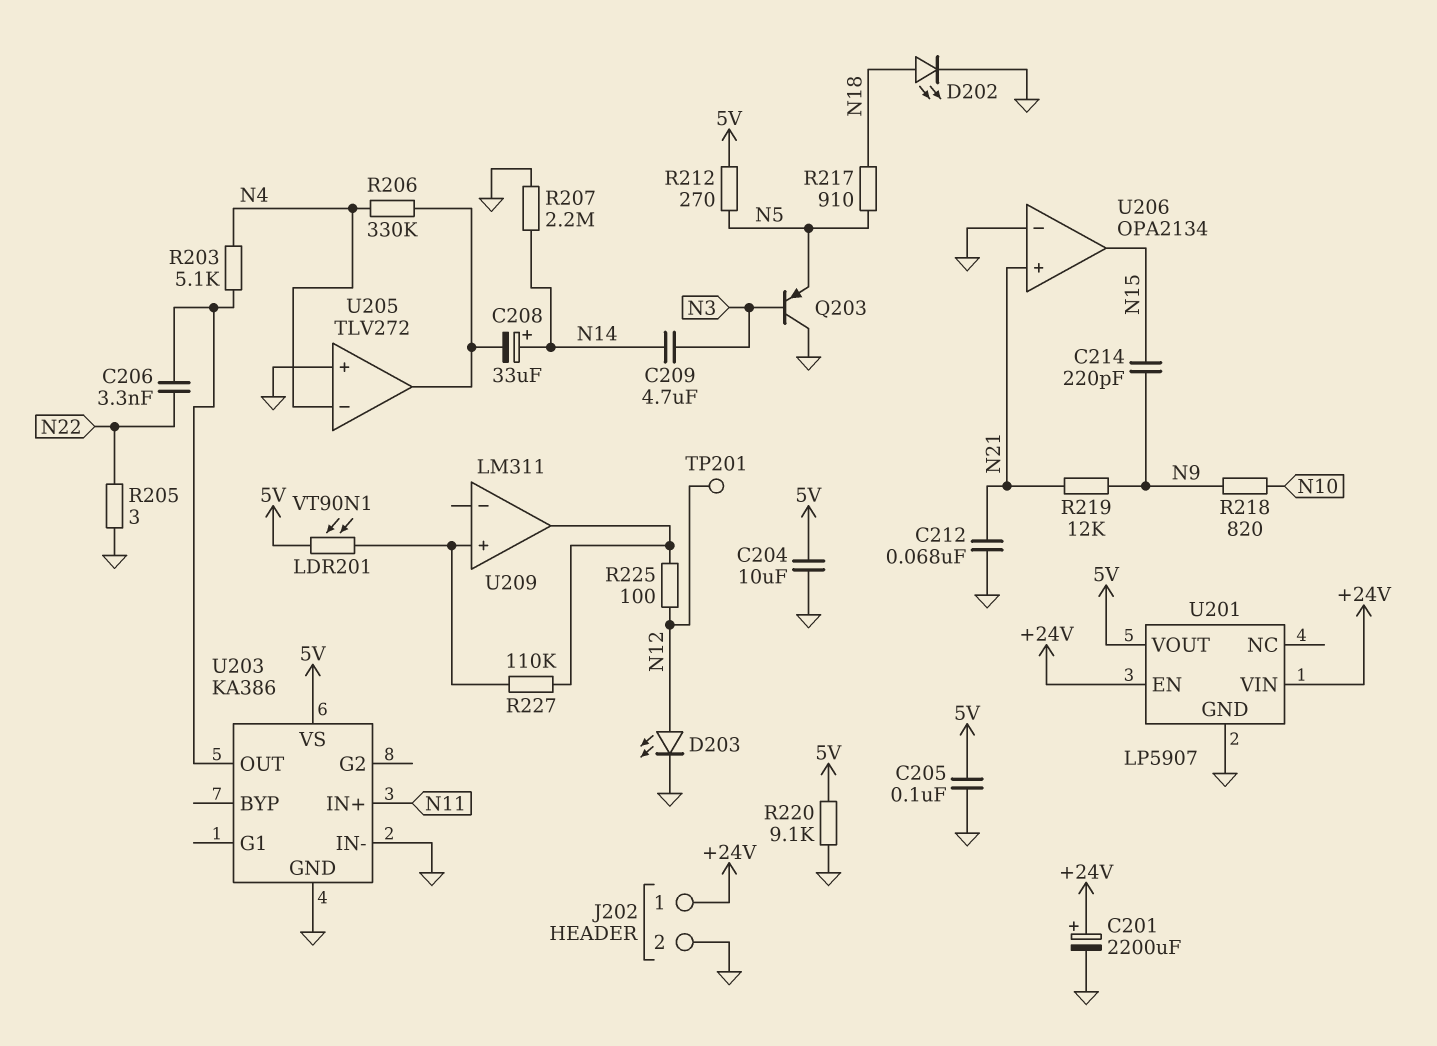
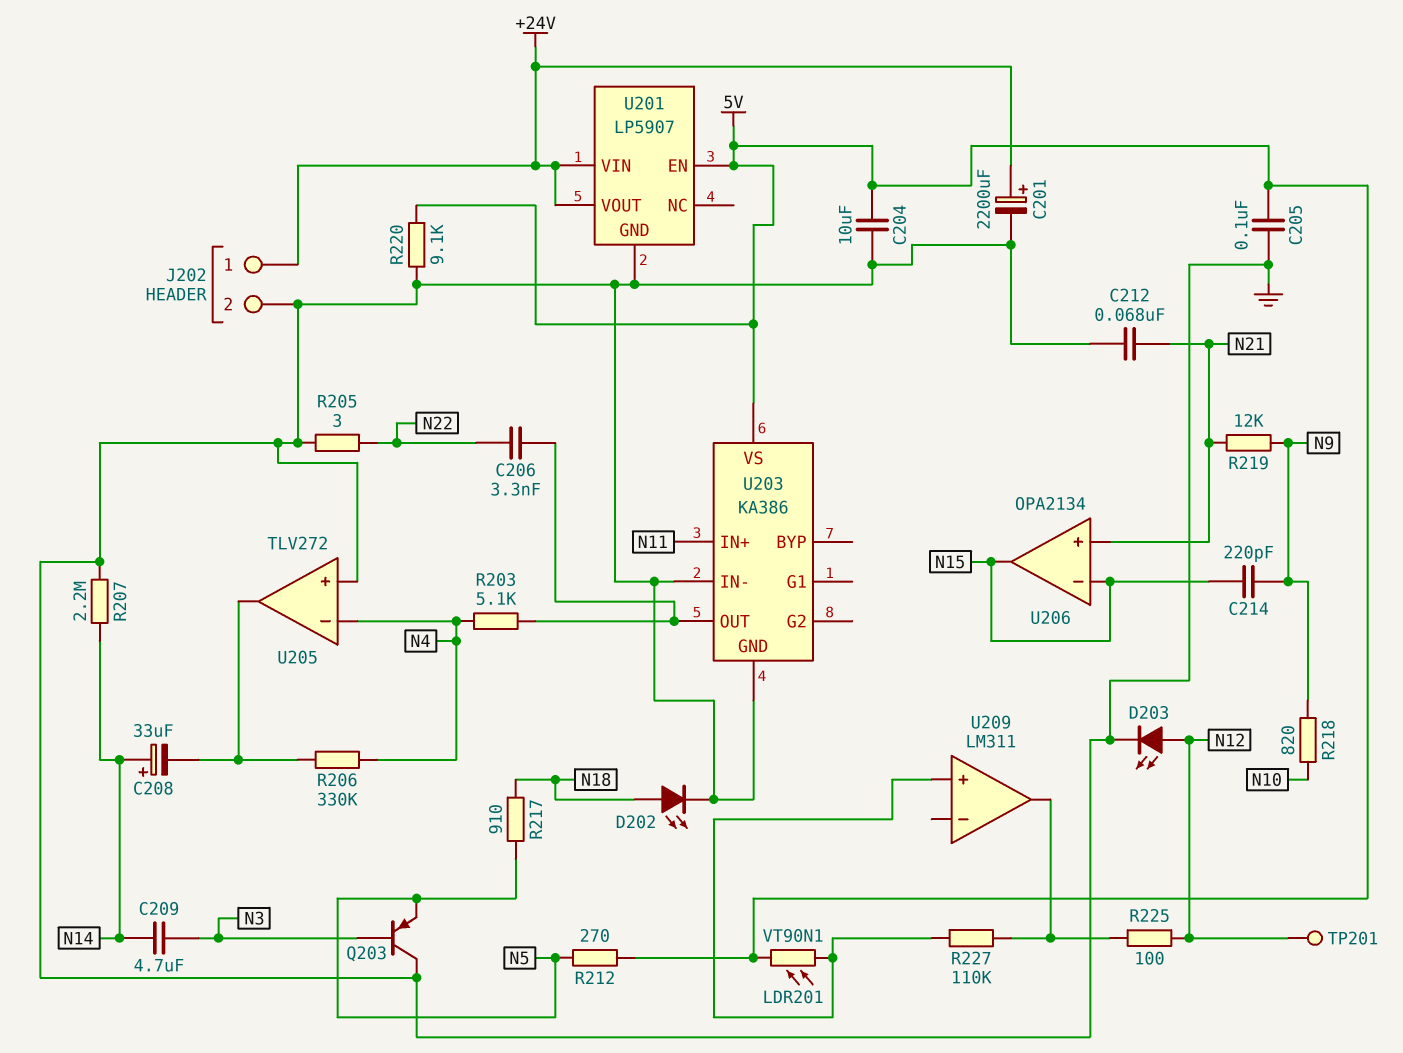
U201 pin EN: +24V -> 5V
U201 pin VOUT: 5V -> +24V
U206 pin in-: GND -> N15

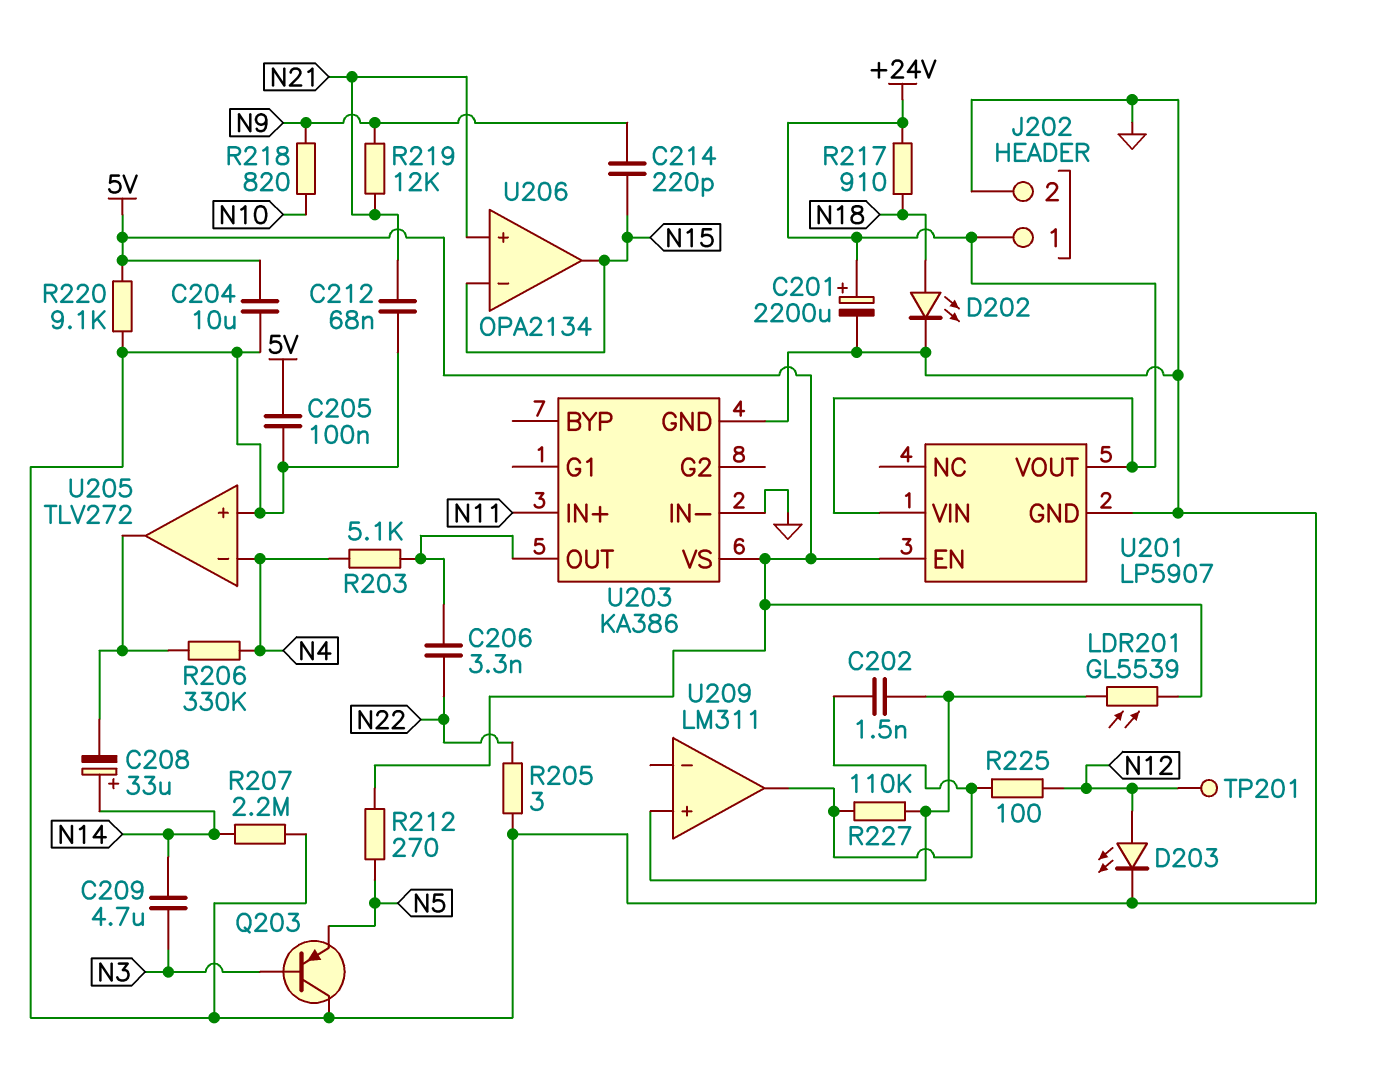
C202: none -> 1.5nF (U209/in+, U209/out)
LDR201: VT90N1 (5V, U209/in+) -> GL5539 (5V, U209/in+)
R217: 910 (N5, N18) -> 910 (+24V, N18)

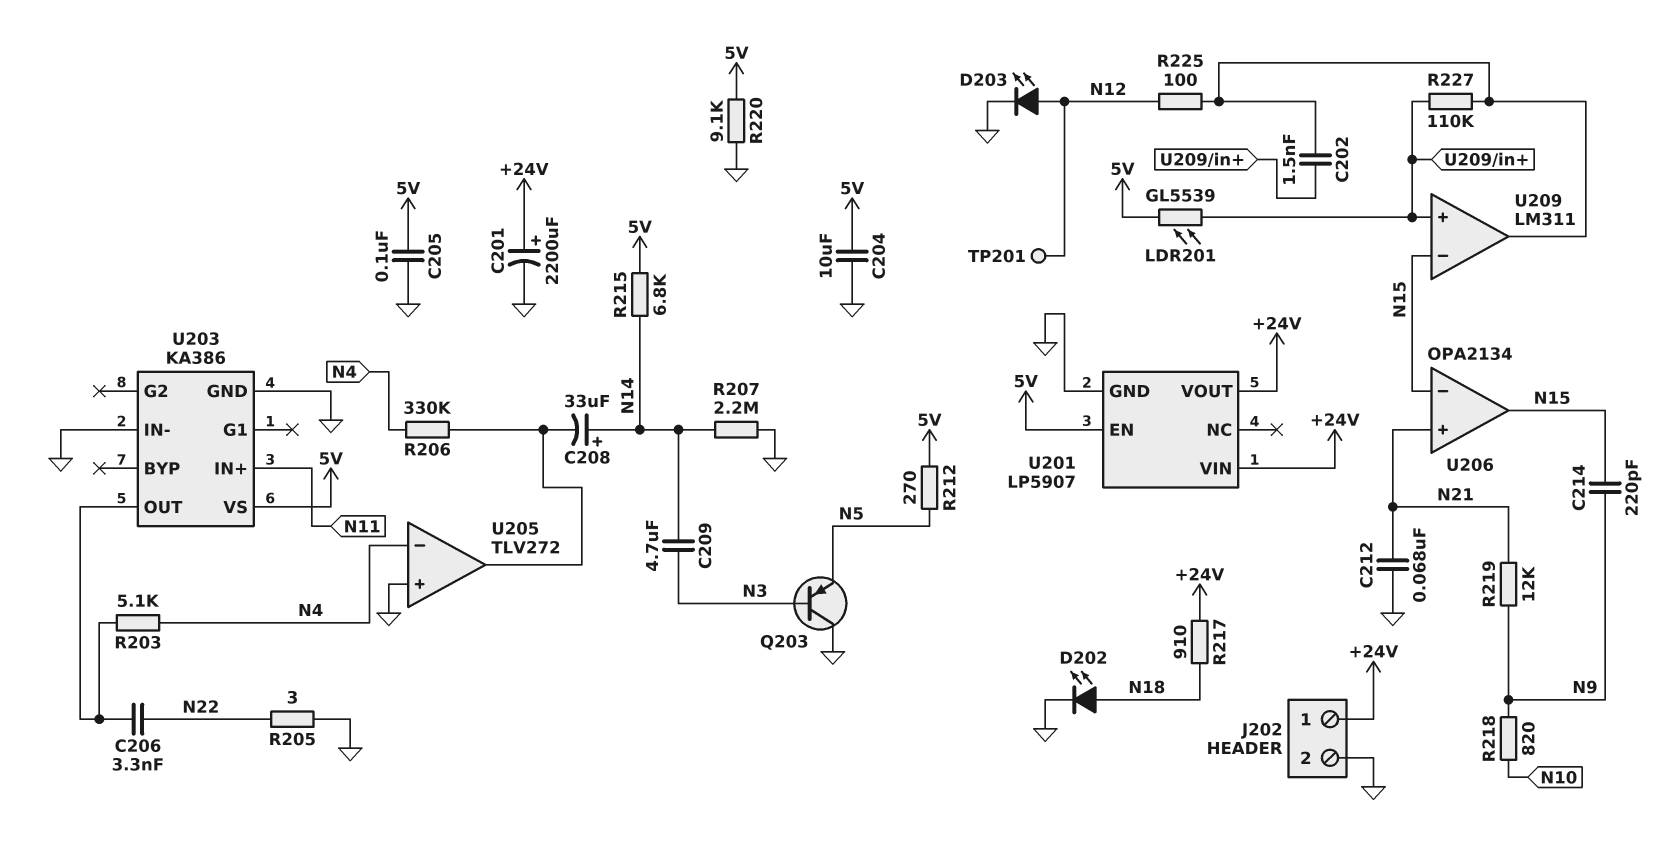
R215: none -> 6.8k (5V, N14)
U209 pin in-: none -> N15

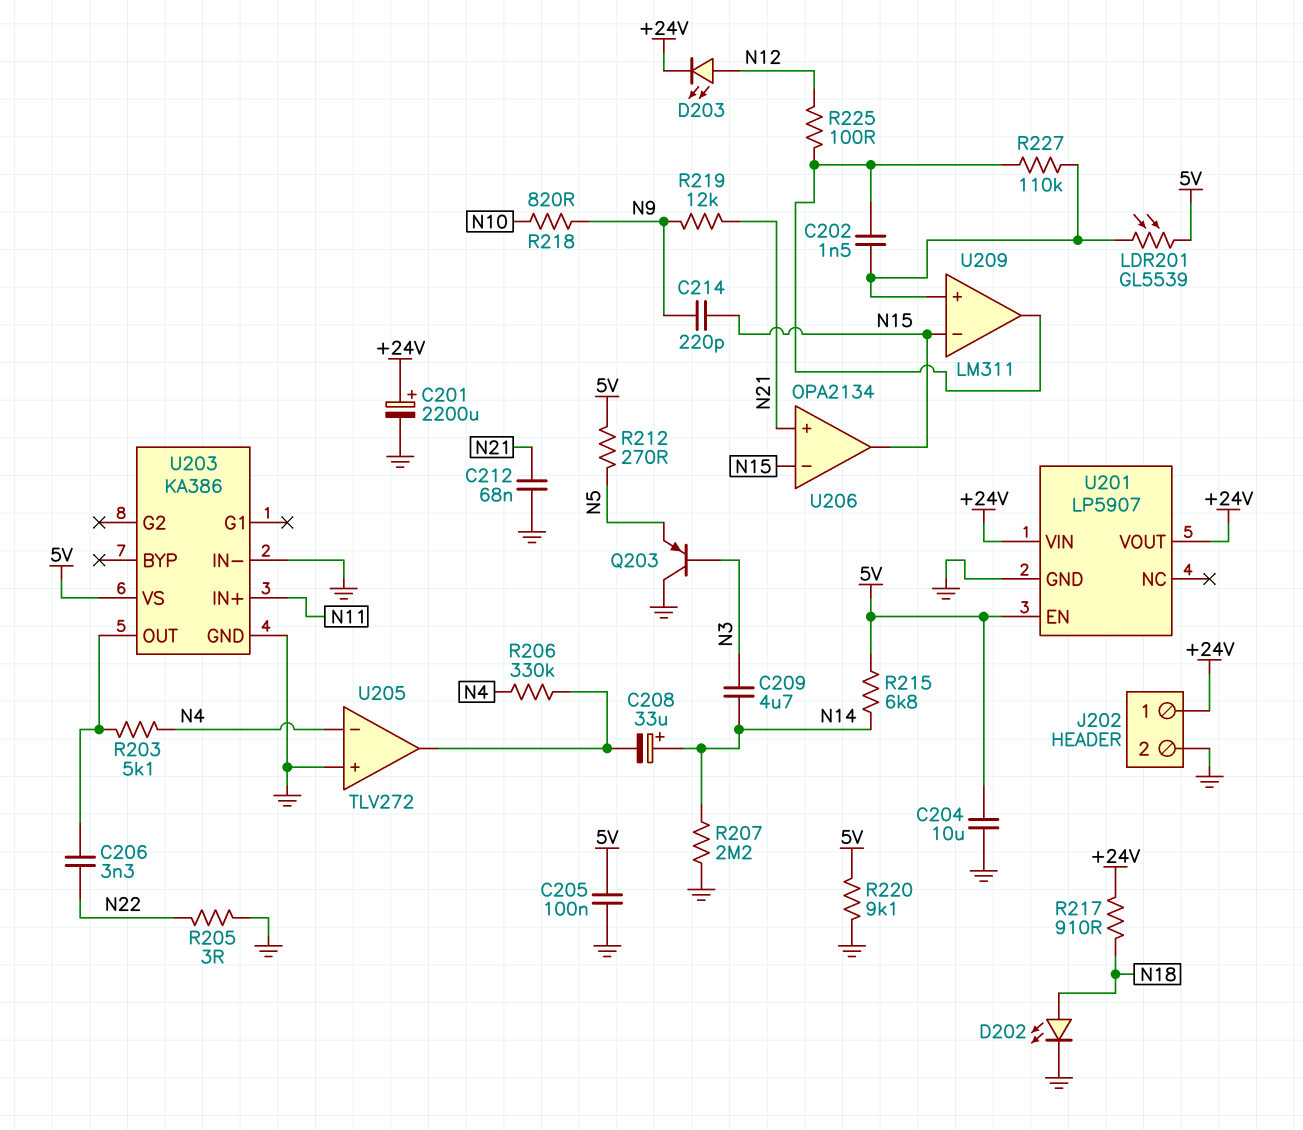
D203: LED (A N12, K GND) -> LED (A N12, K +24V)
TP201: test point (N12) -> none

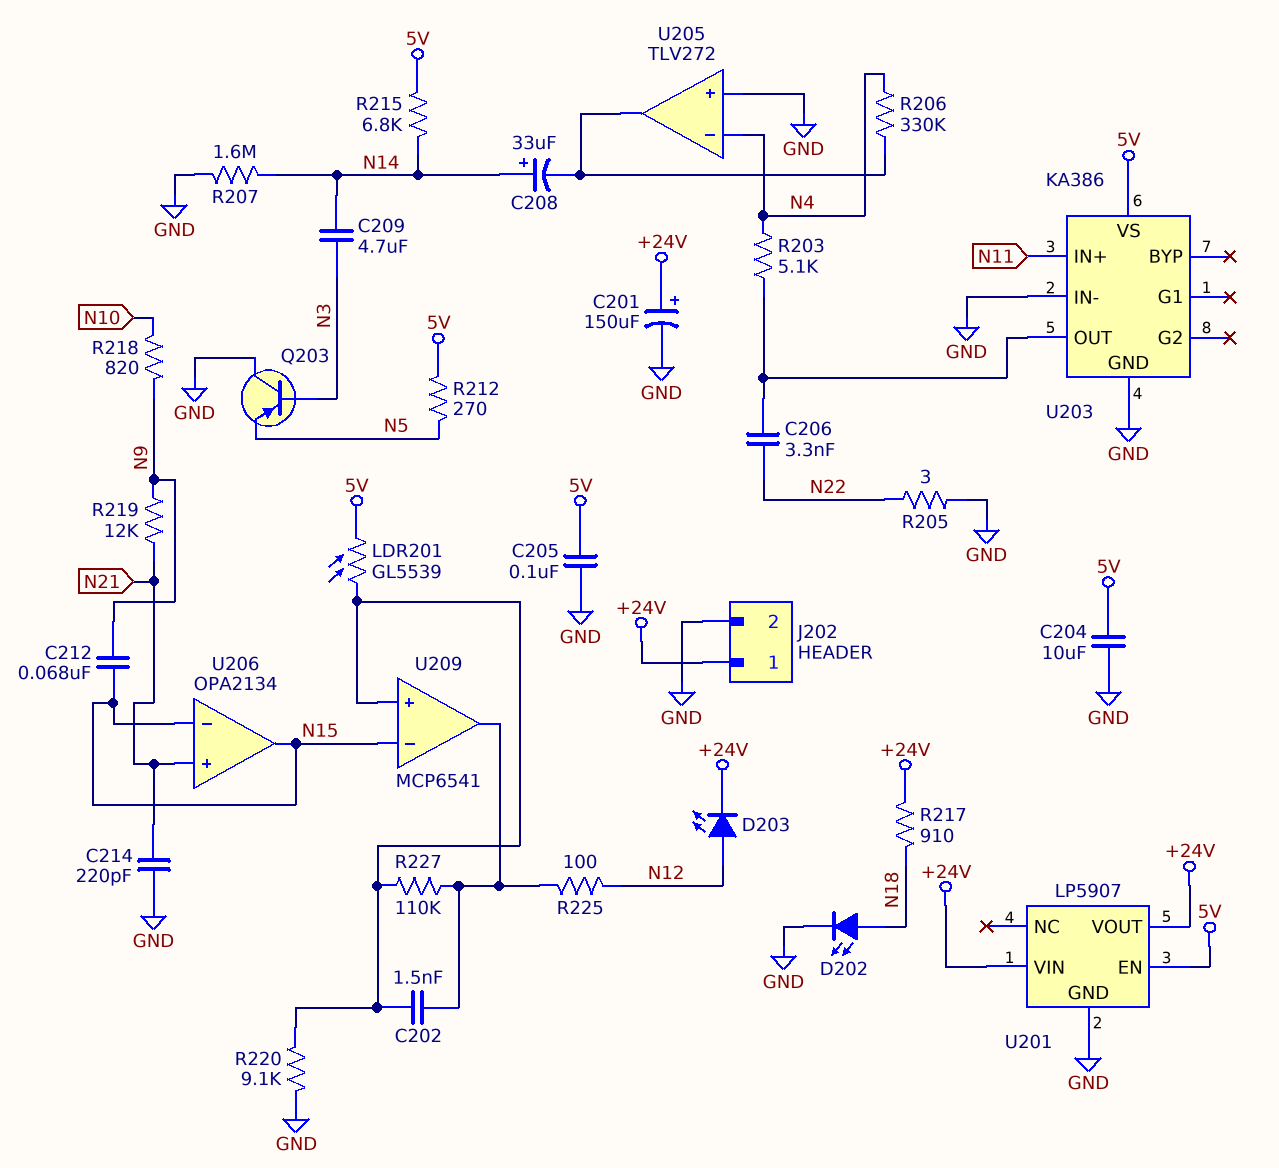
C201: 2200uF (plus +24V, minus GND) -> 150uF (plus +24V, minus GND)
C212: 68nF (GND, N21) -> 68nF (N9, N15)
C214: 220pF (N9, N15) -> 220pF (GND, N21)
R207: 2.2M (GND, N14) -> 1.6M (GND, N14)
R220: 9.1k (5V, GND) -> 9.1k (GND, U209/in+)
U209: LM311 -> MCP6541

